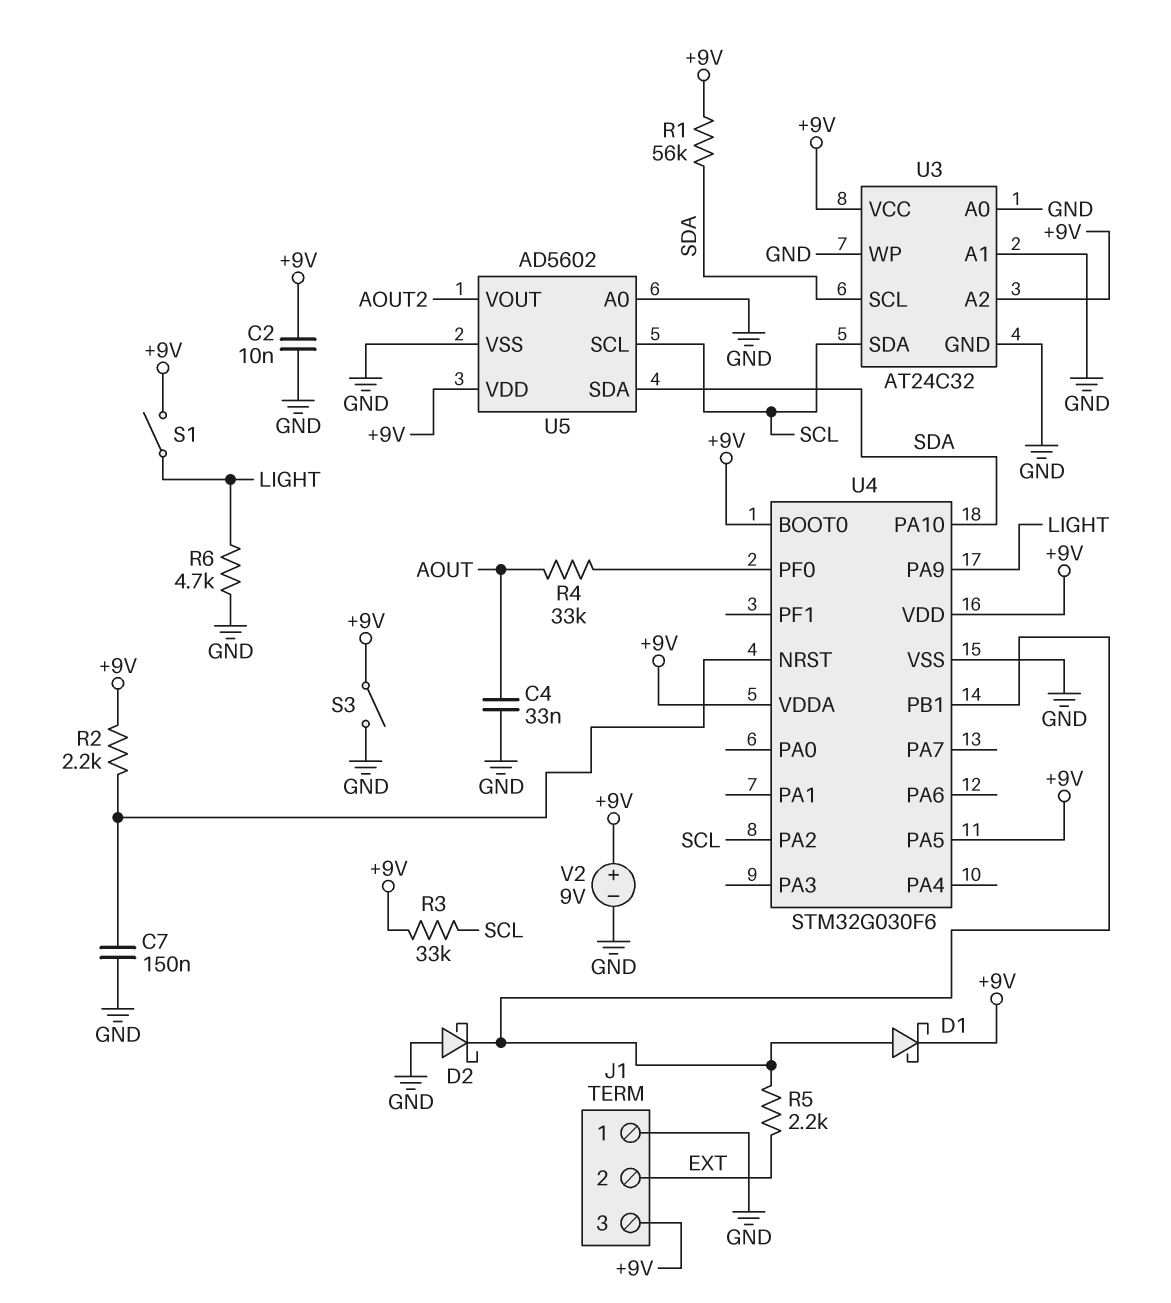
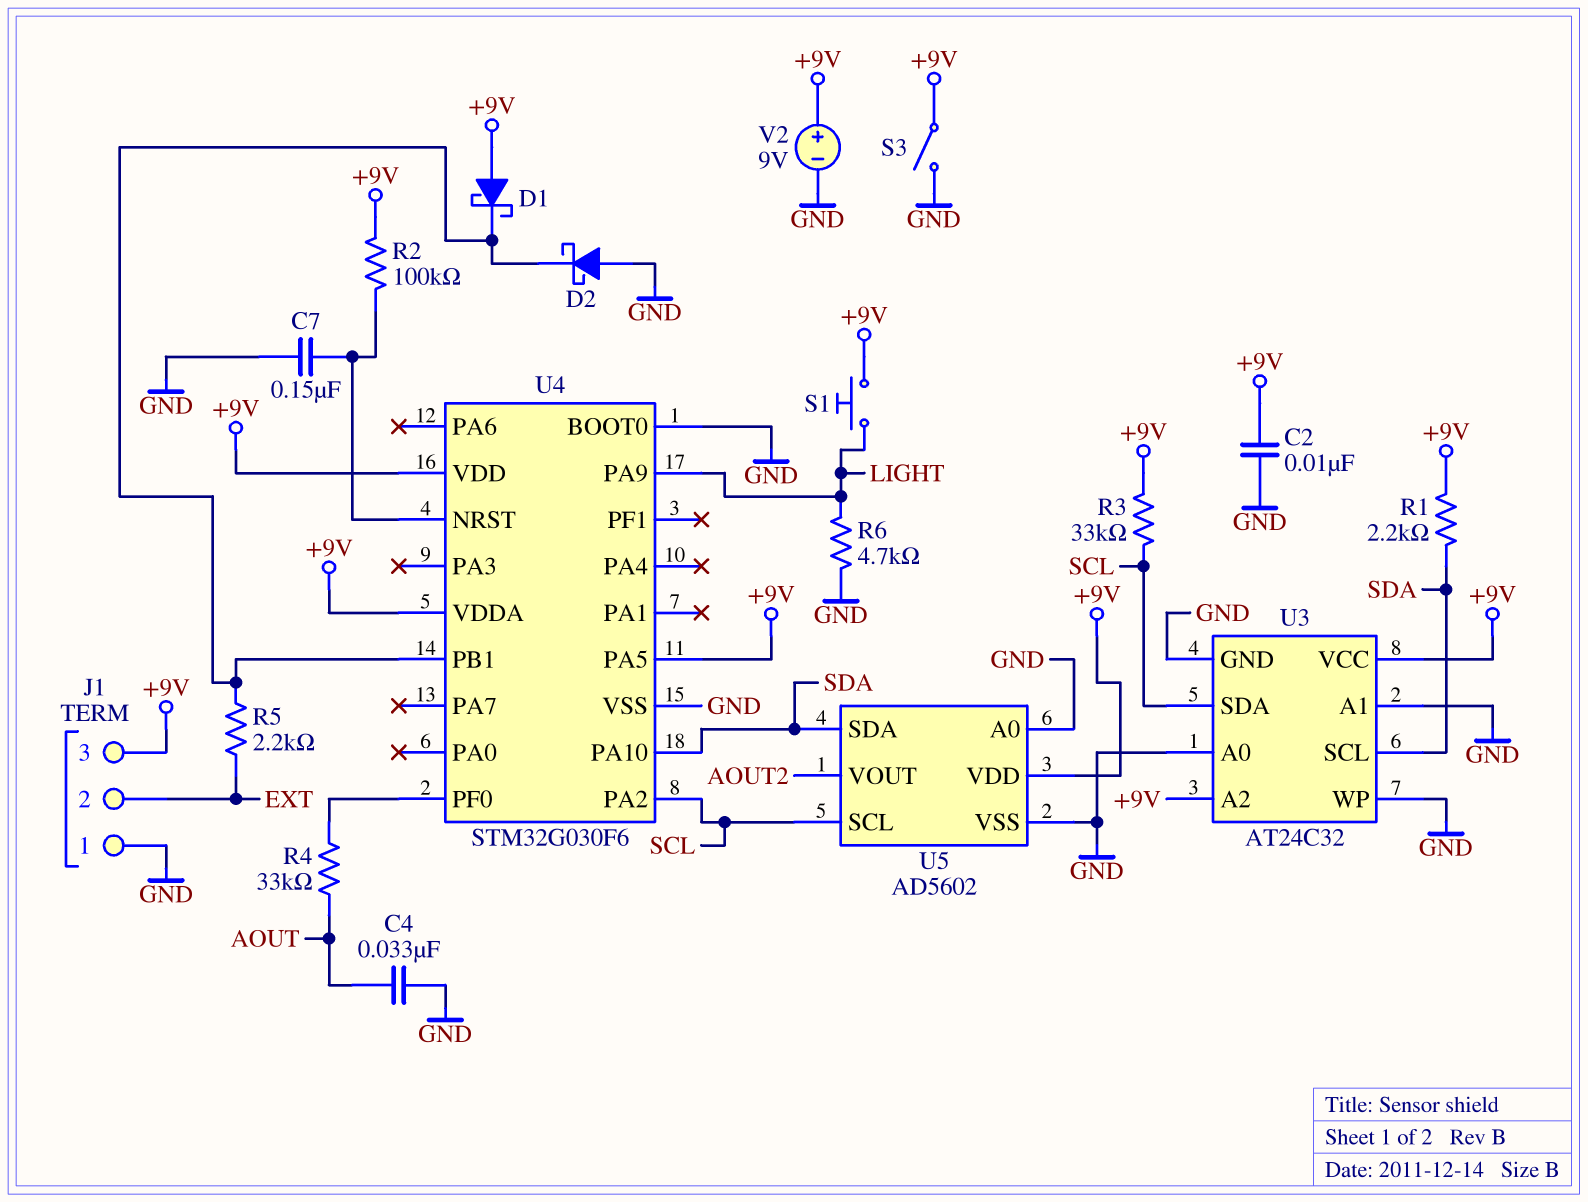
D1: schottky (A U4/PB1, K +9V) -> schottky (A +9V, K U4/PB1)
R1: 56k (+9V, SDA) -> 2.2k (+9V, SDA)
R2: 2.2k (+9V, U4/NRST) -> 100k (+9V, U4/NRST)
S1: switch (+9V, LIGHT) -> button (+9V, LIGHT)
U4 pin BOOT0: +9V -> GND

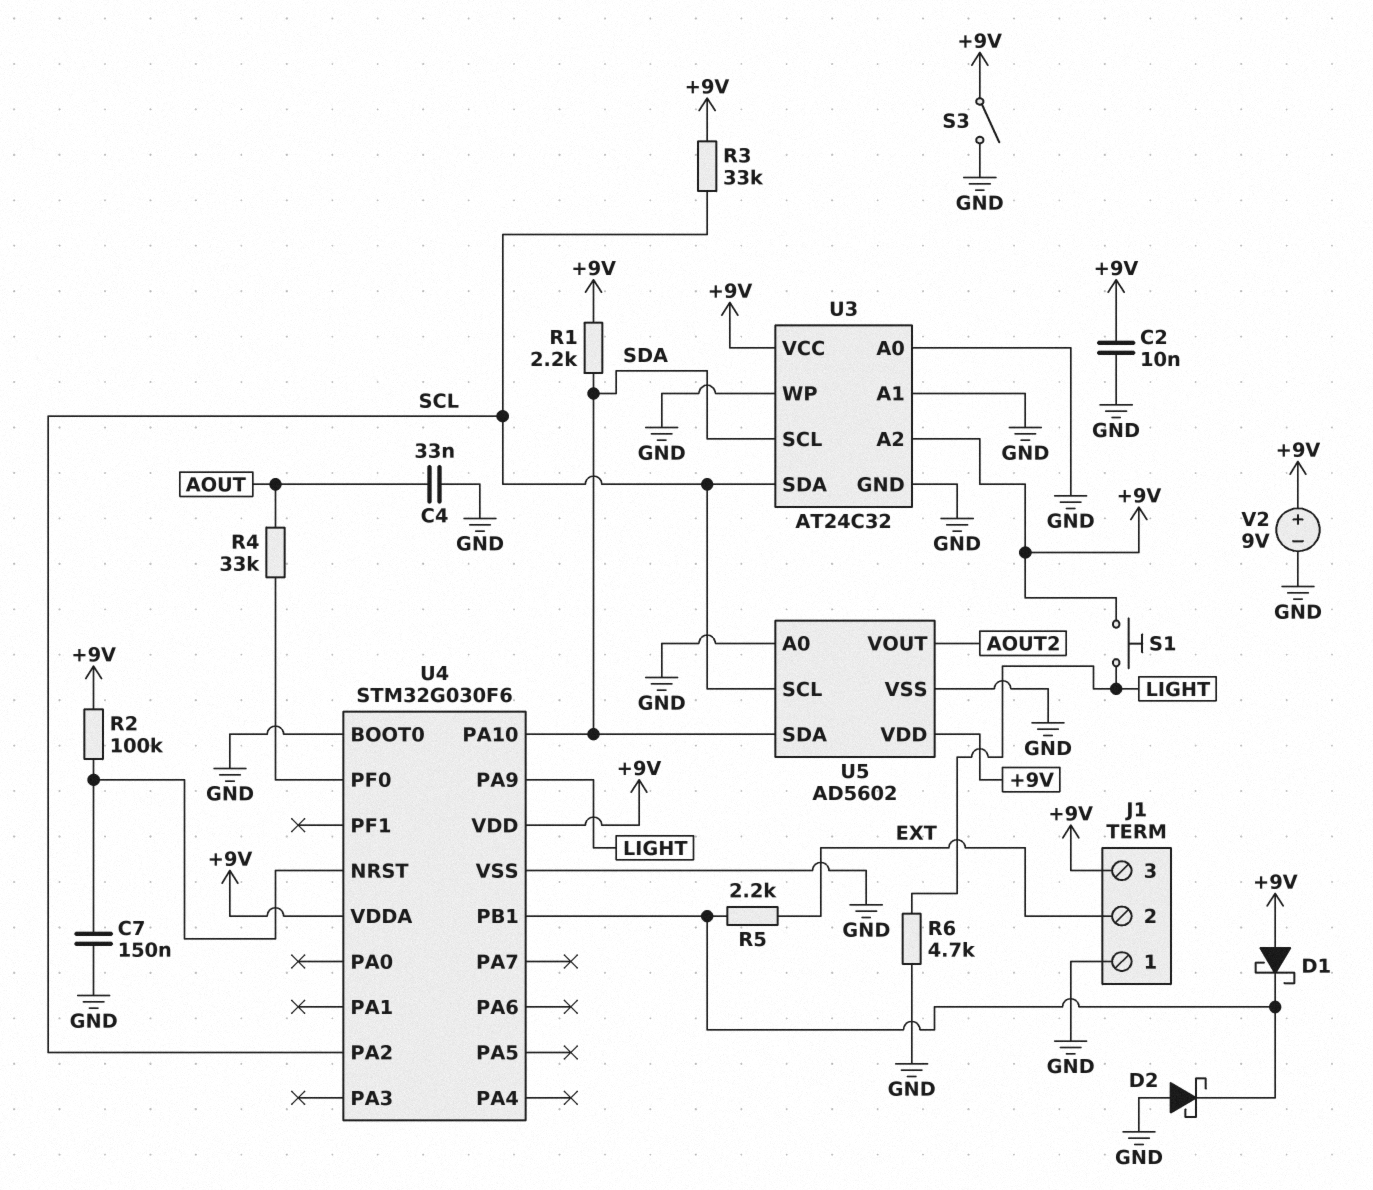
U4 pin PA5: +9V -> none

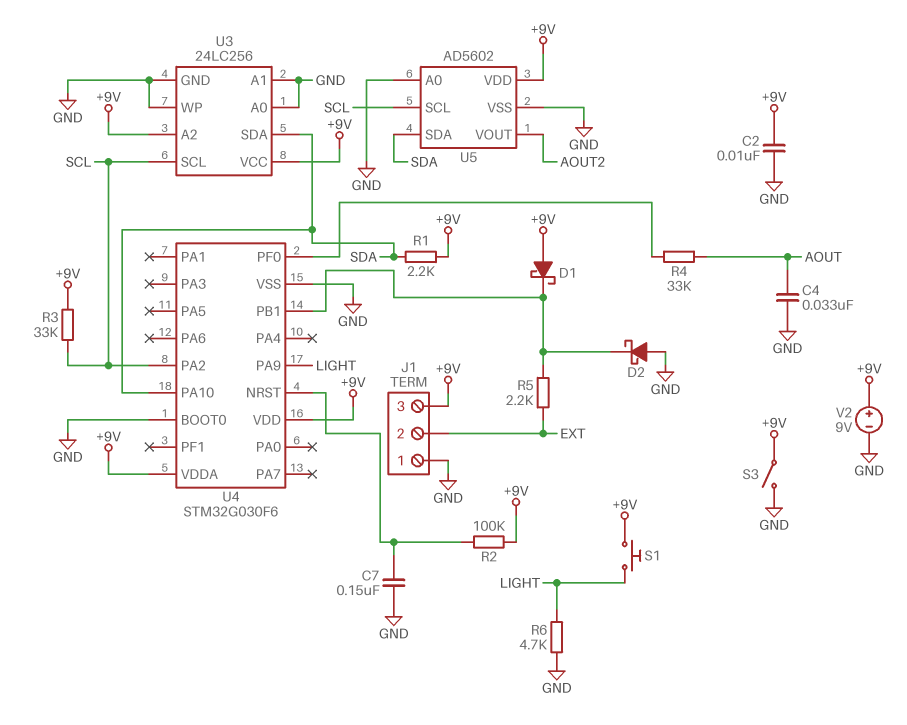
U3: AT24C32 -> 24LC256
U3 pin SCL: SDA -> SCL
U3 pin SDA: SCL -> SDA

